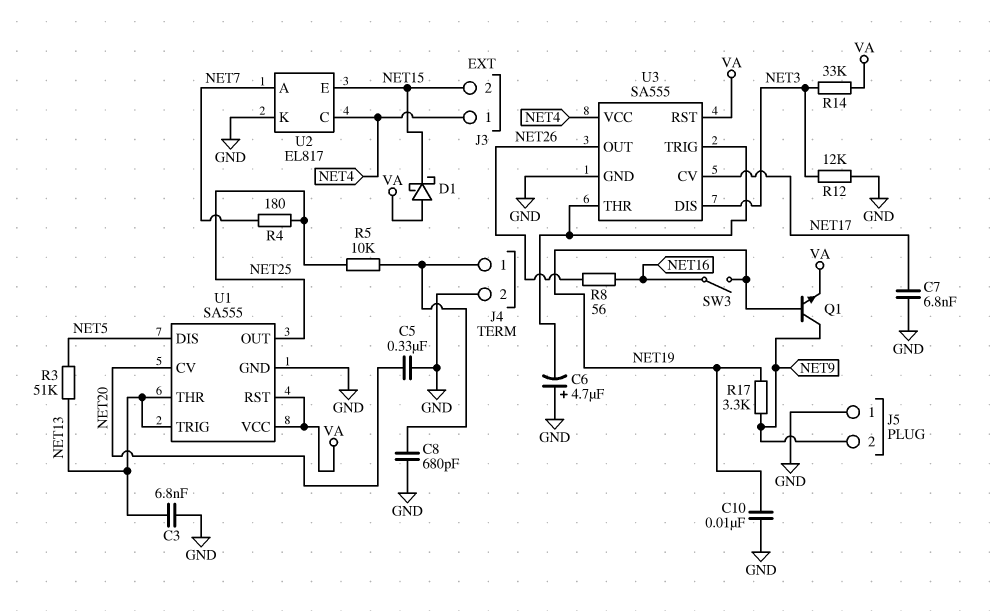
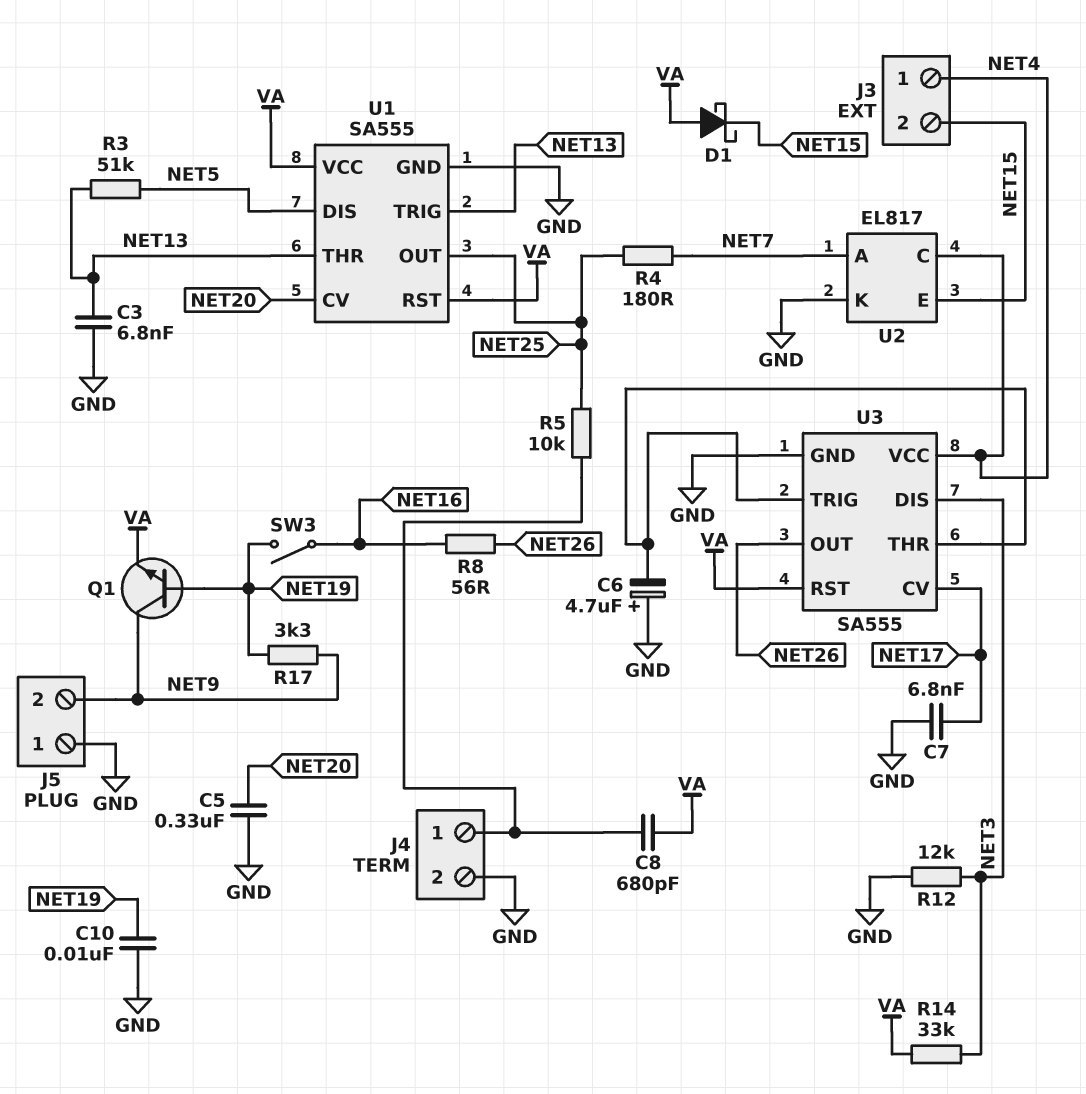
C8: 680pF (GND, J4/1) -> 680pF (J4/1, VA)

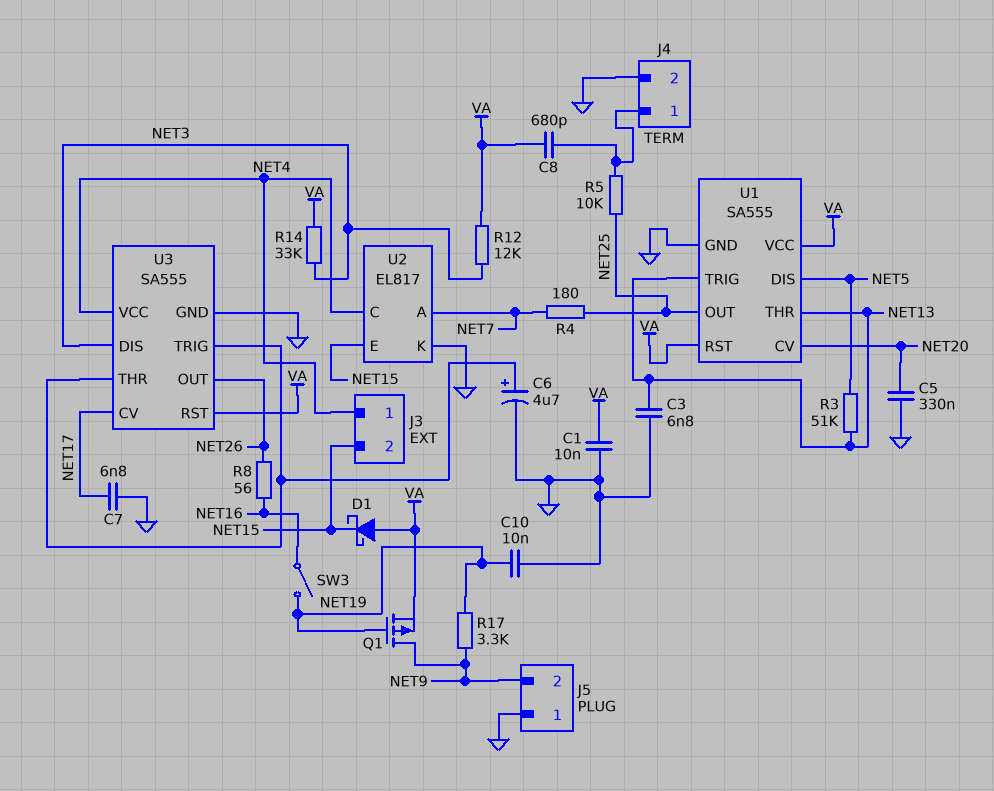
C1: none -> 10nF (GND, VA)
C6: 4.7uF (plus GND, minus U3/THR) -> 4.7uF (plus U3/THR, minus GND)
Q1: NPN (B NET19, C NET9, E VA) -> PMOS (G NET19, D NET9, S VA)
R12: 12k (GND, NET3) -> 12k (NET3, VA)

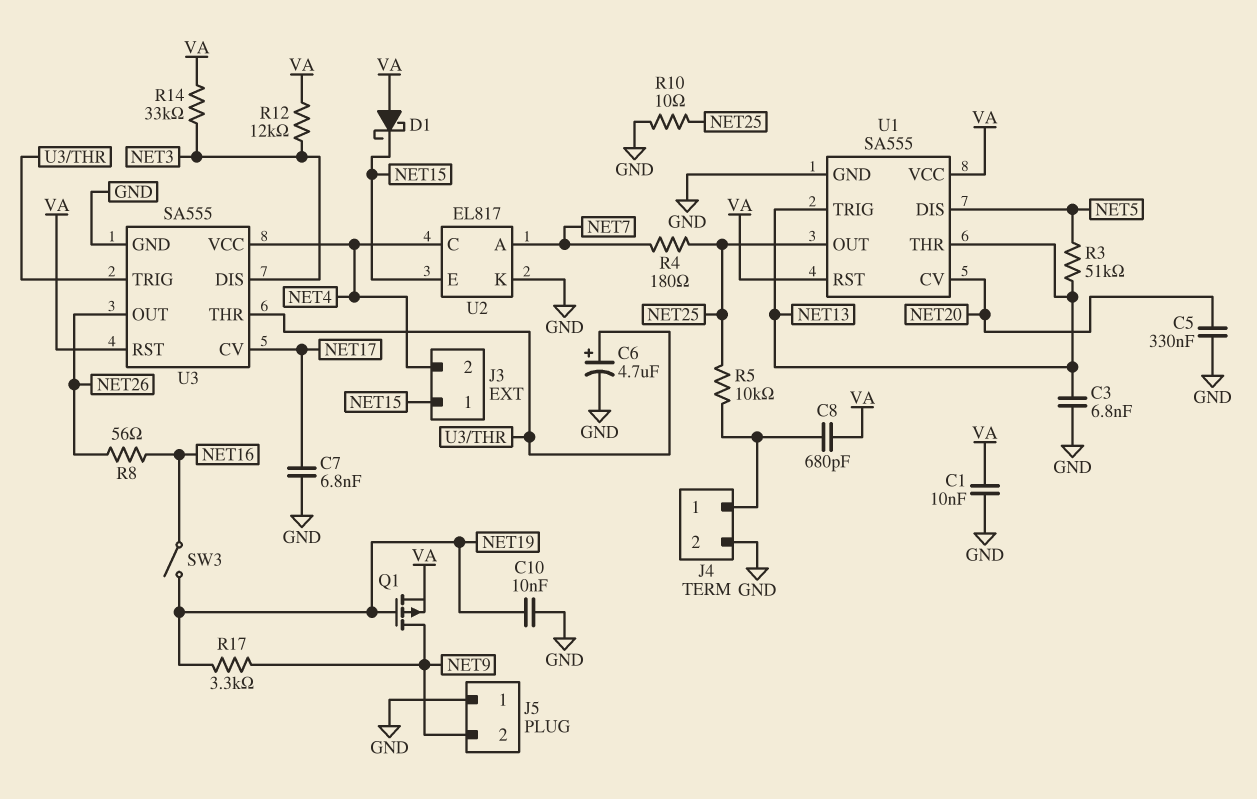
J3 pin 1: NET4 -> NET15
J3 pin 2: NET15 -> NET4
R10: none -> 10 (GND, NET25)

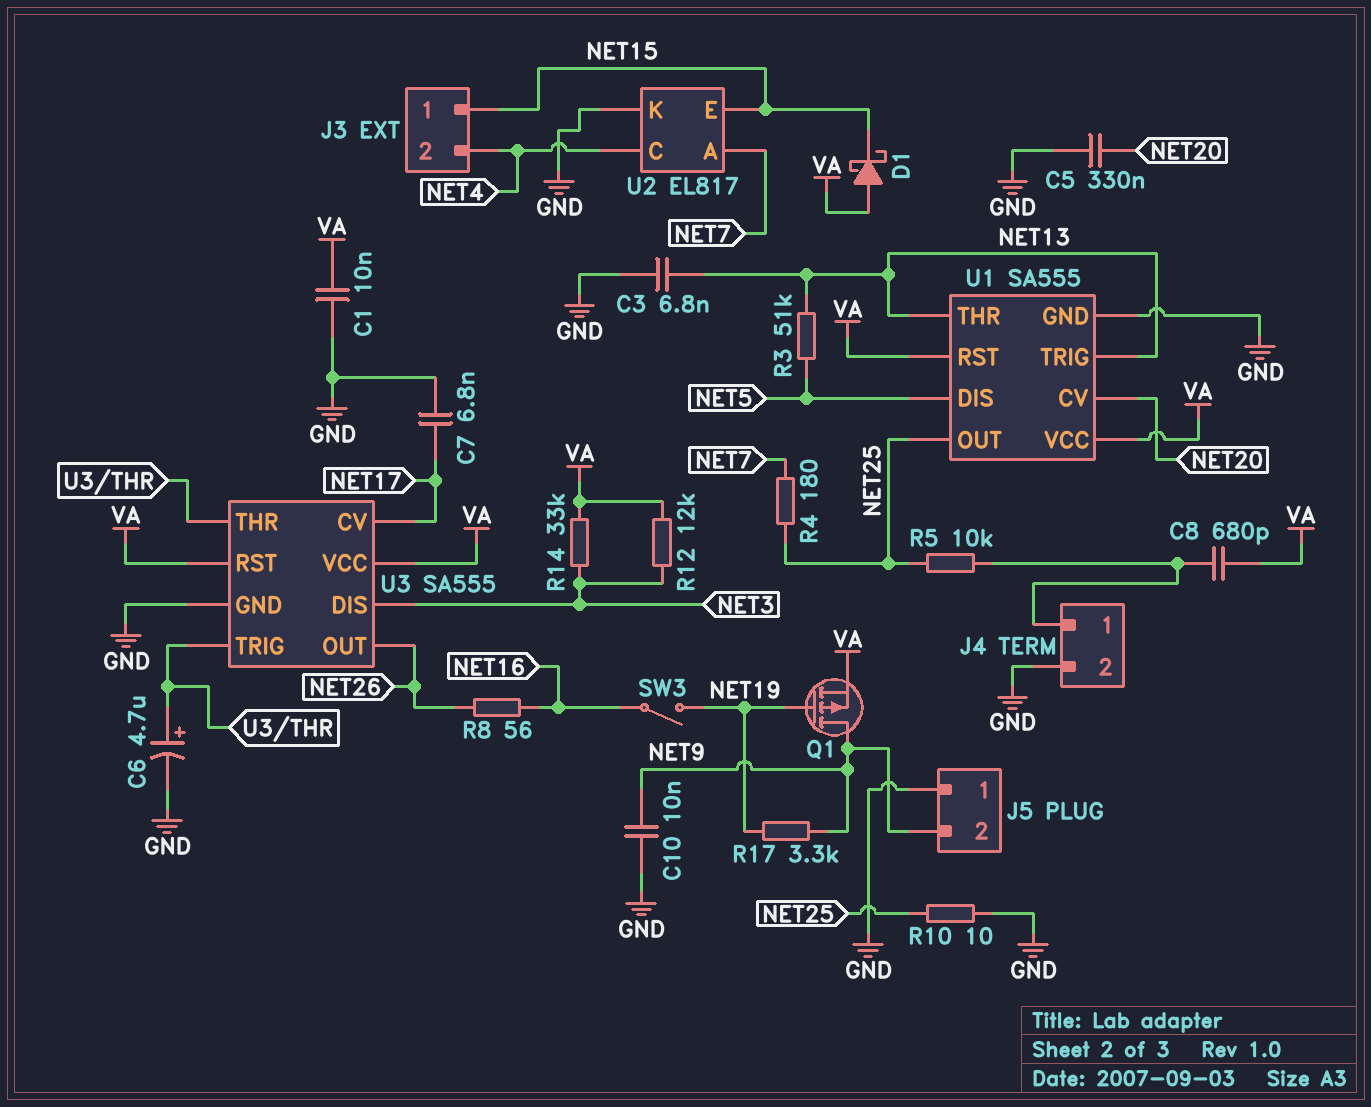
C10: 10nF (GND, NET19) -> 10nF (GND, NET9)
U3 pin VCC: NET4 -> VA

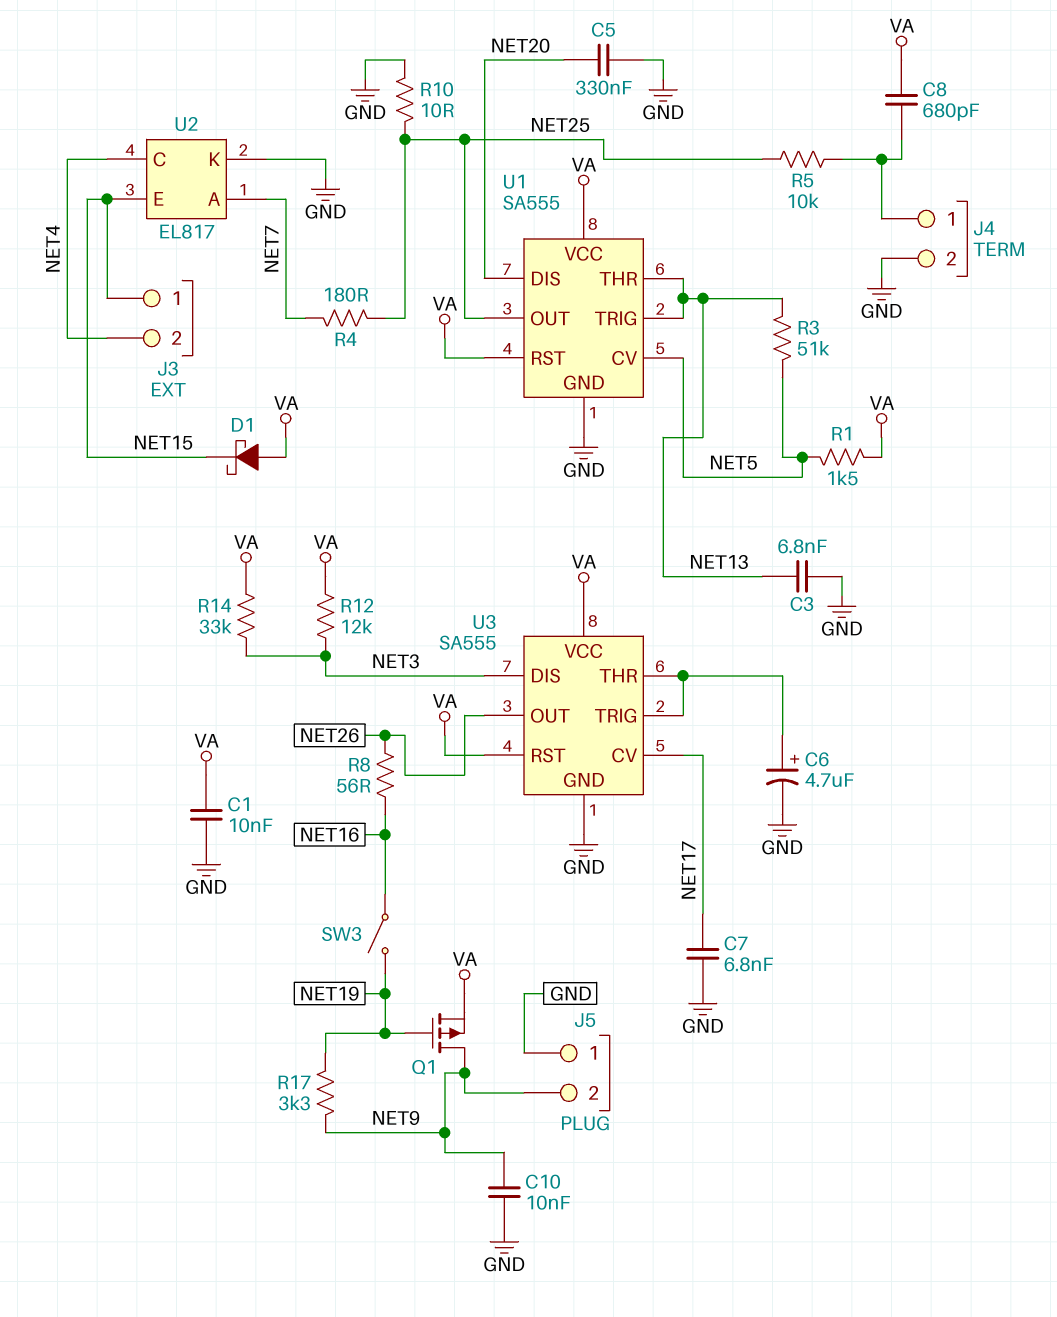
R1: none -> 1.5k (NET5, VA)
U1 pin CV: NET20 -> NET5
U1 pin DIS: NET5 -> NET20

